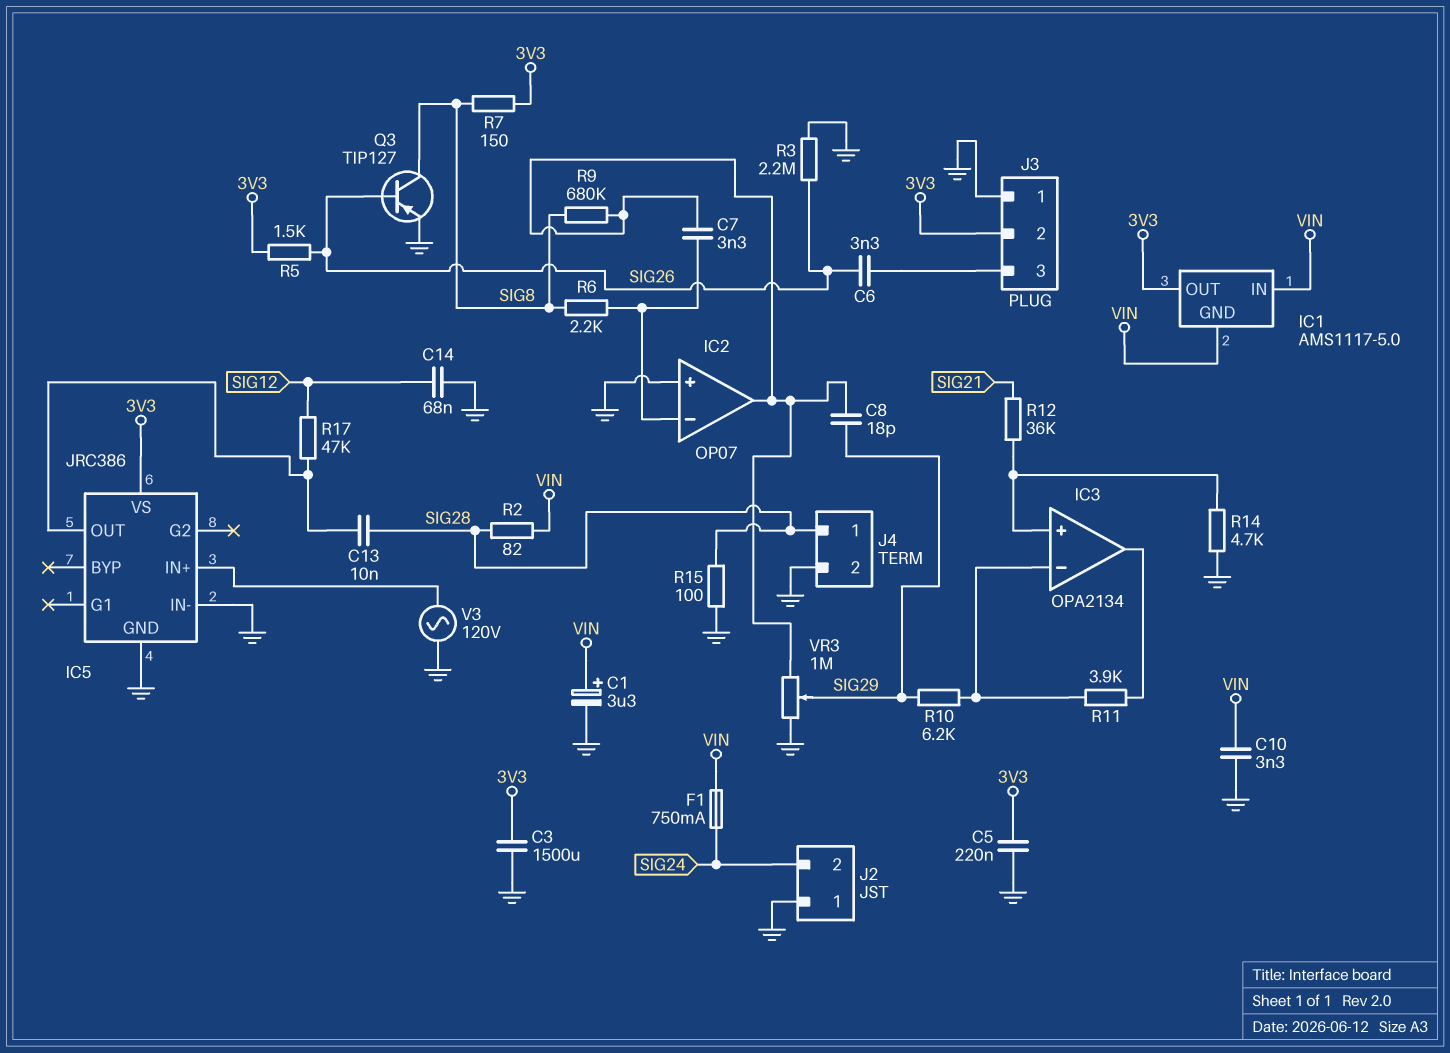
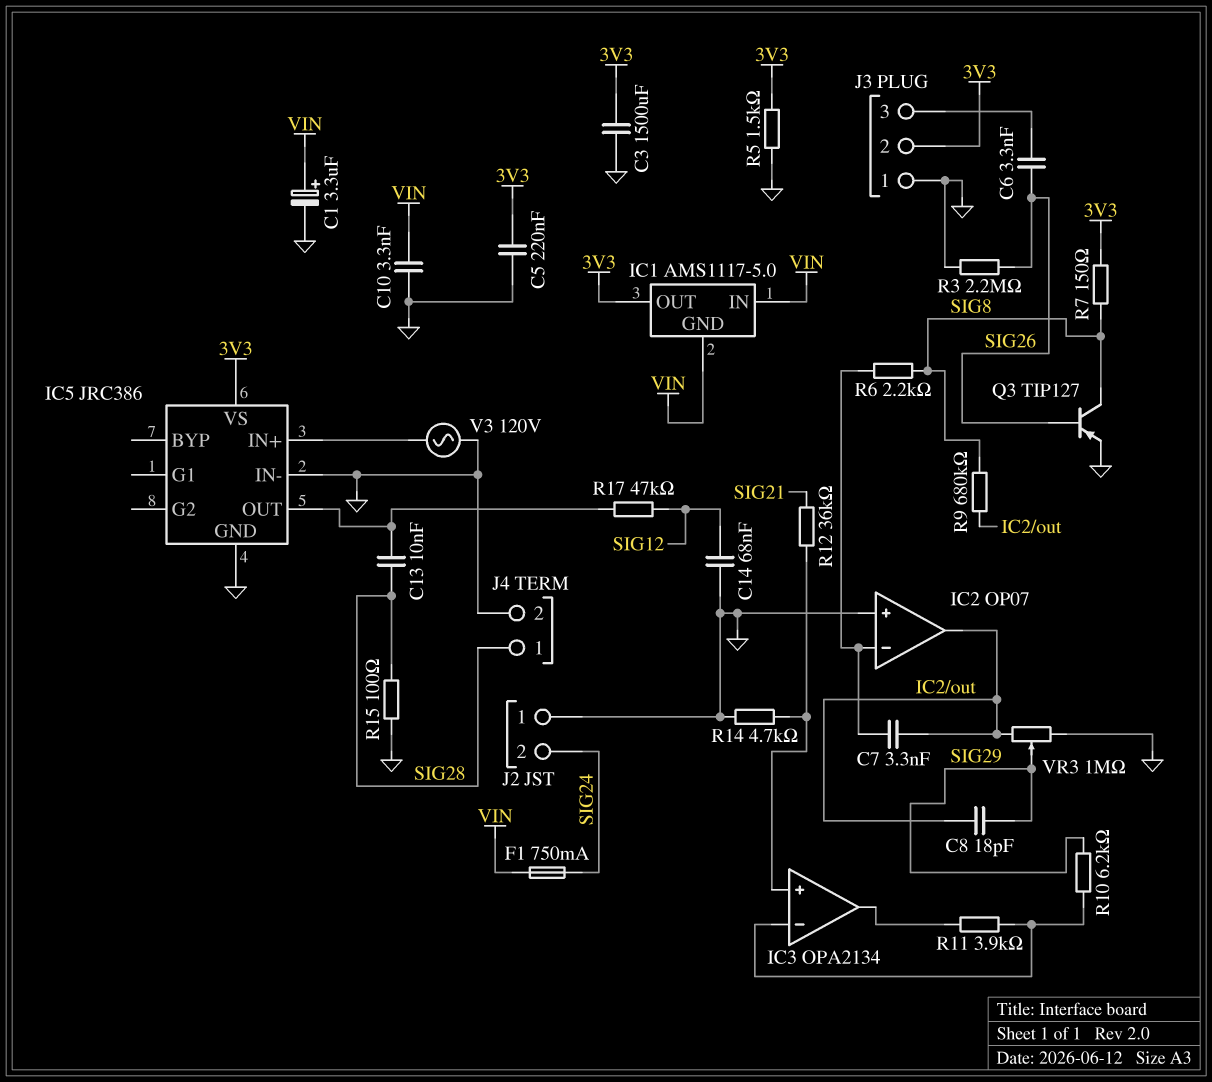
R2: 82 (SIG28, VIN) -> none
R5: 1.5k (3V3, SIG26) -> 1.5k (3V3, GND)

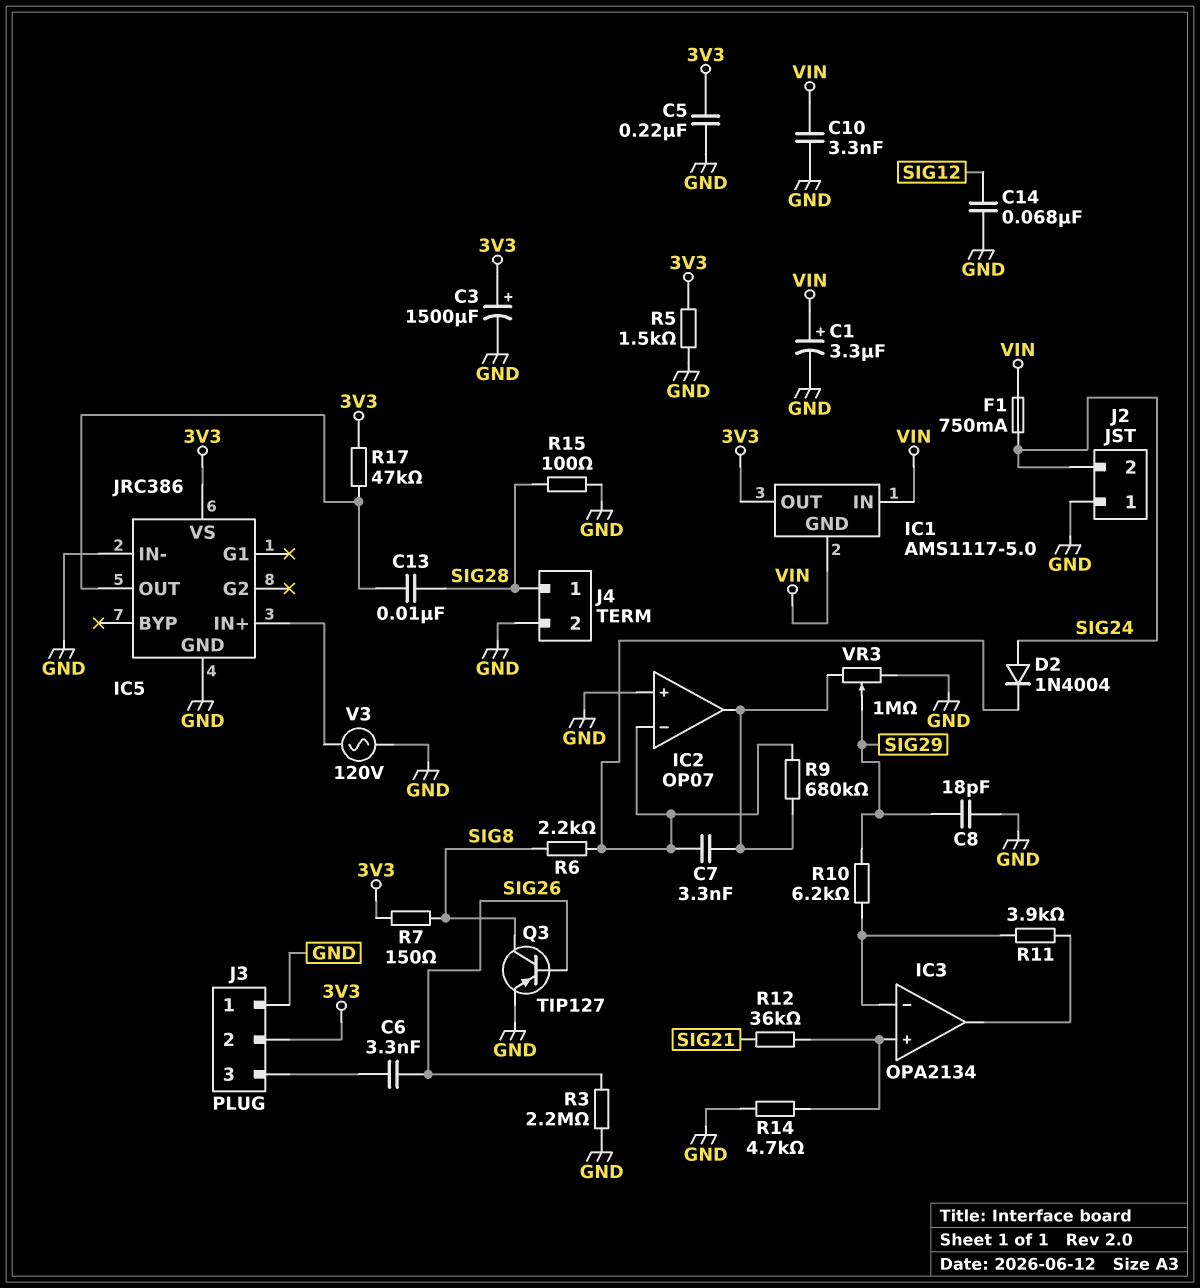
C3: 1500uF (3V3, GND) -> 1500uF (plus 3V3, minus GND)
C8: 18pF (IC2/out, SIG29) -> 18pF (GND, SIG29)
D2: none -> diode 1N4004 (A SIG24, K IC2/in-)
R9: 680k (IC2/out, SIG8) -> 680k (IC2/in-, IC2/out)
R17: 47k (IC5/OUT, SIG12) -> 47k (3V3, IC5/OUT)

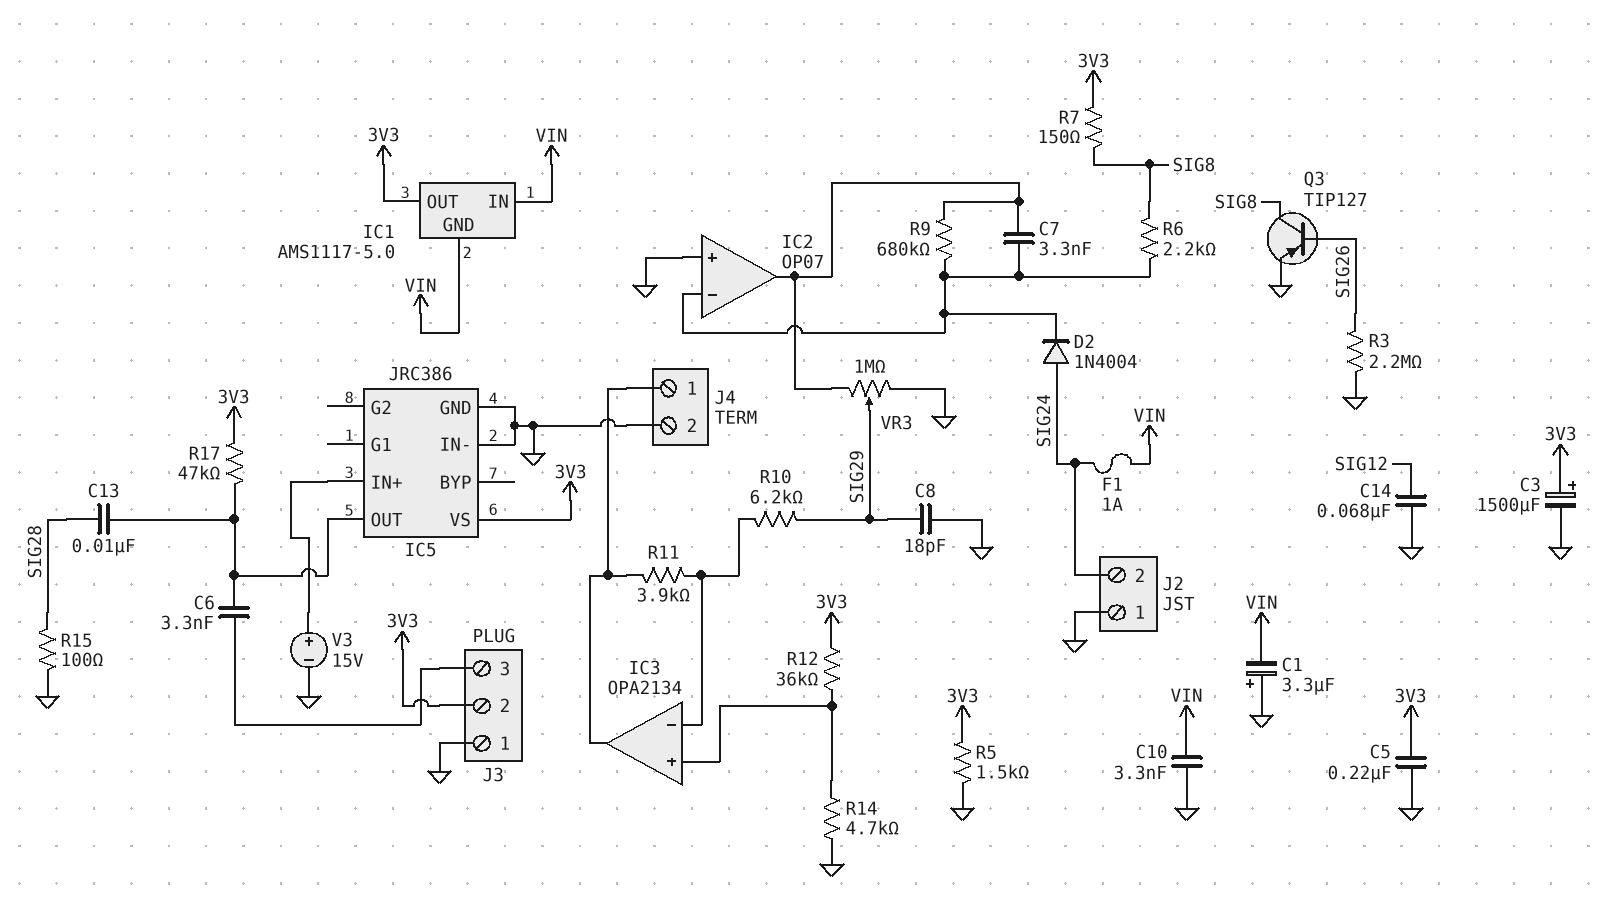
C1: 3.3uF (plus VIN, minus GND) -> 3.3uF (plus GND, minus VIN)
C6: 3.3nF (J3/3, SIG26) -> 3.3nF (IC5/OUT, J3/3)
F1: 750mA (SIG24, VIN) -> 1A (SIG24, VIN)
J4 pin 1: SIG28 -> IC3/out
R12: 36k (IC3/in+, SIG21) -> 36k (3V3, IC3/in+)
V3: AC 120V (GND, IC5/IN+) -> 15V (plus IC5/IN+, minus GND)

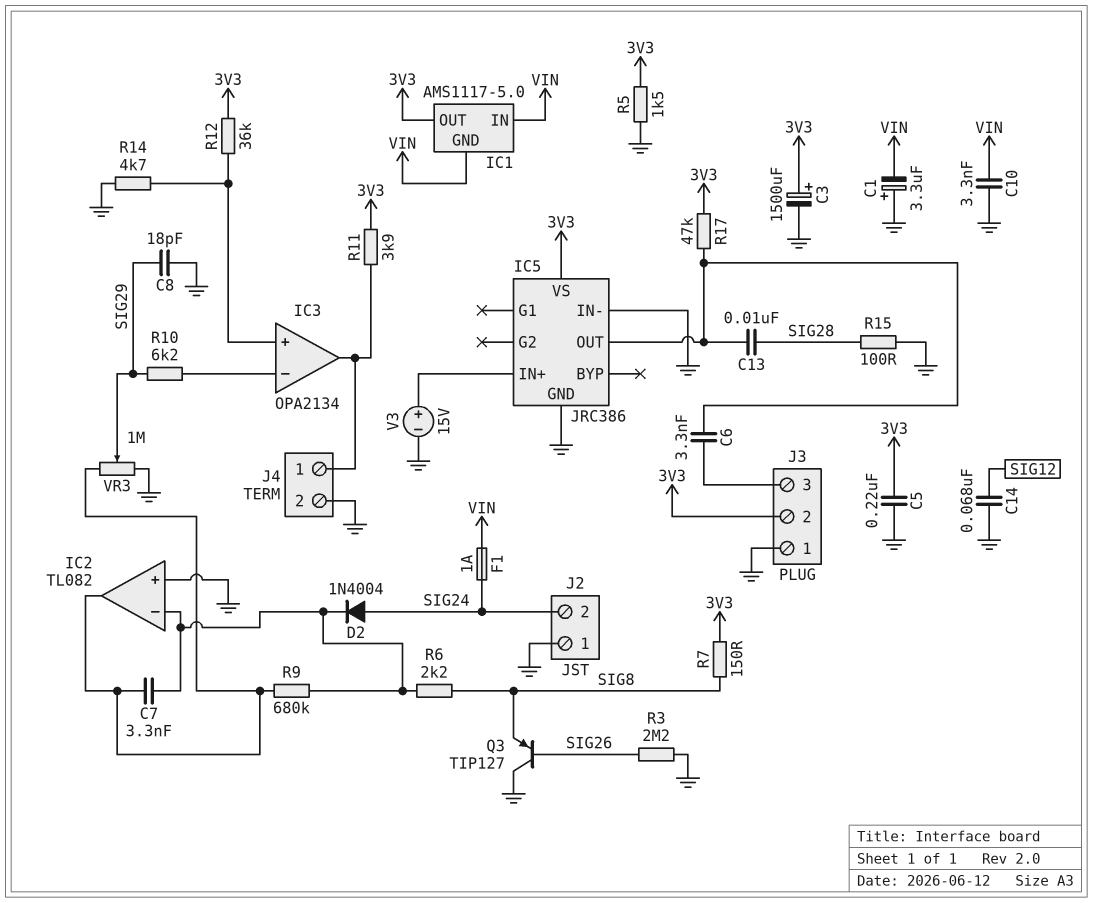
IC2: OP07 -> TL082
Q3: PNP TIP127 (B SIG26, C SIG8, E GND) -> PNP TIP127 (B SIG26, C GND, E SIG8)
R11: 3.9k (IC3/in-, IC3/out) -> 3.9k (3V3, IC3/out)

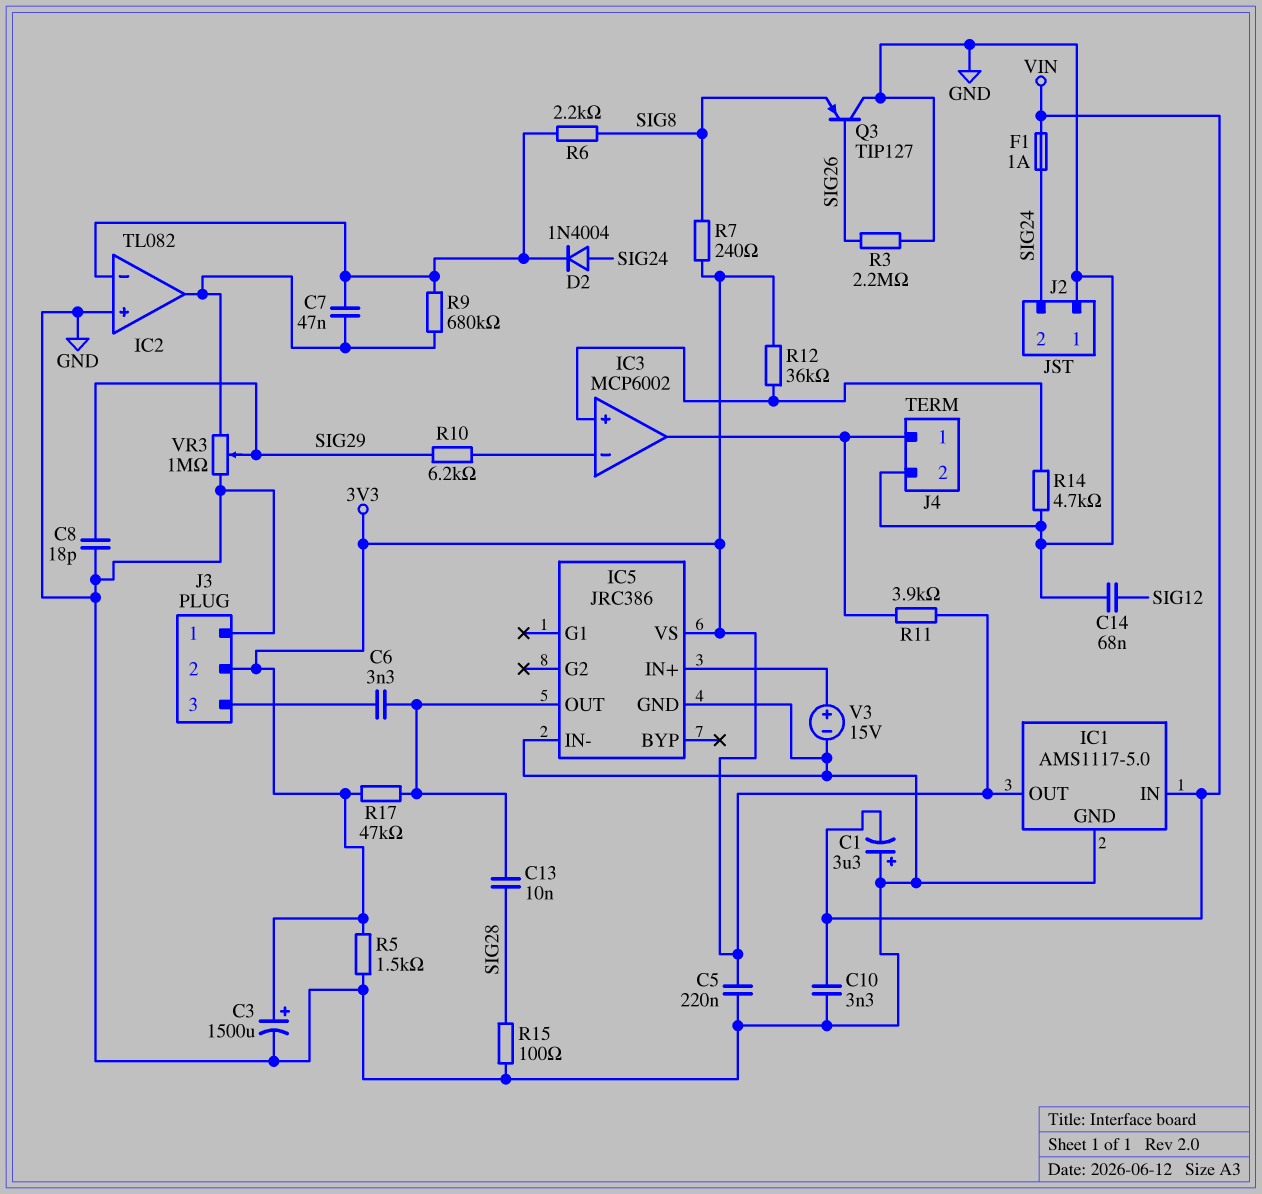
C7: 3.3nF (IC2/in-, IC2/out) -> 47nF (IC2/in-, IC2/out)
IC1 pin GND: VIN -> GND
IC3: OPA2134 -> MCP6002
R7: 150 (3V3, SIG8) -> 240 (3V3, SIG8)

